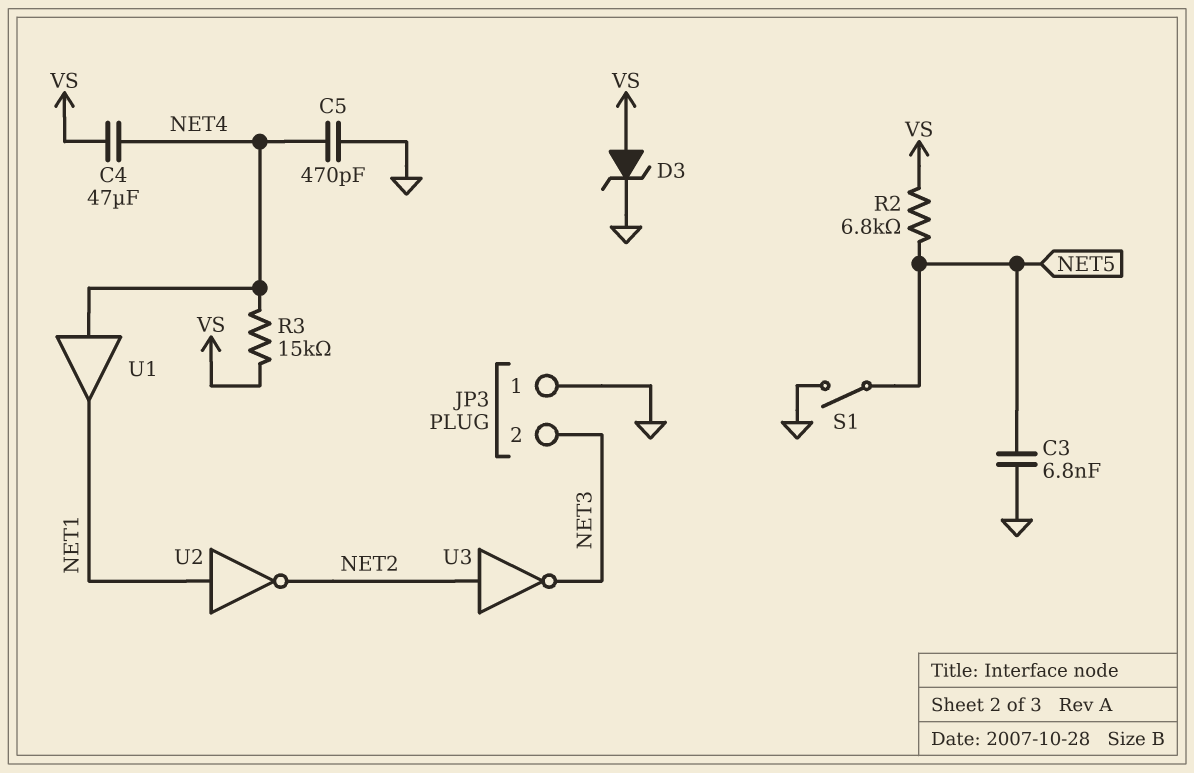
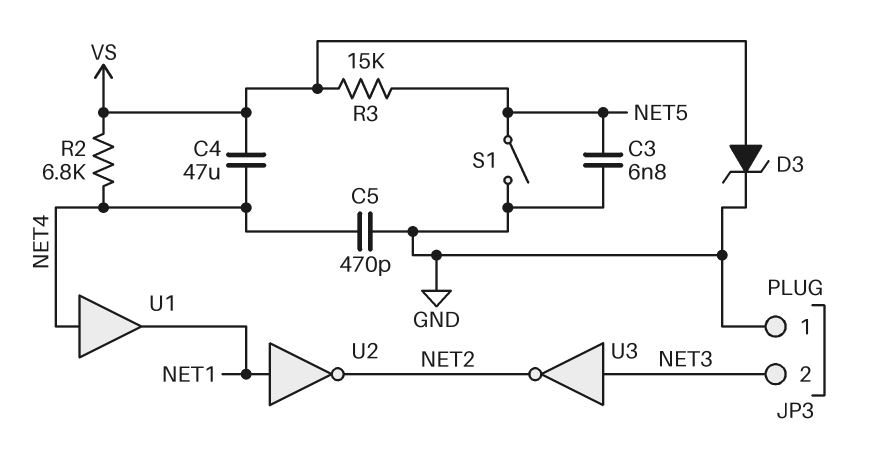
R2: 6.8k (NET5, VS) -> 6.8k (NET4, VS)
R3: 15k (NET4, VS) -> 15k (NET5, VS)
U3: NOT (in NET2, out NET3) -> NOT (in NET3, out NET2)

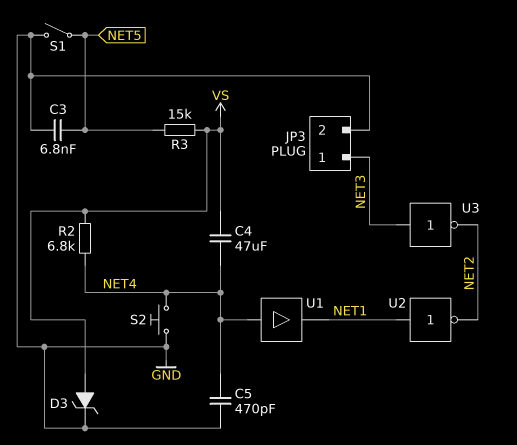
JP3 pin 1: GND -> NET3
JP3 pin 2: NET3 -> GND
S2: none -> button (GND, NET4)

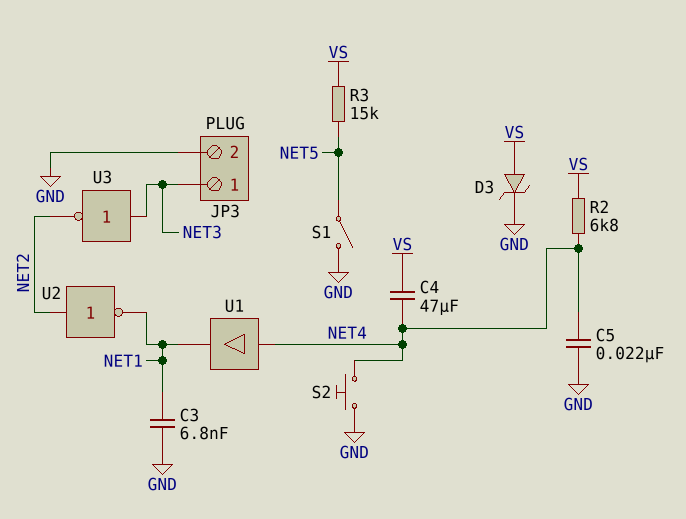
C3: 6.8nF (GND, NET5) -> 6.8nF (GND, NET1)
C5: 470pF (GND, NET4) -> 22nF (GND, NET4)
U2: NOT (in NET1, out NET2) -> NOT (in NET2, out NET1)

